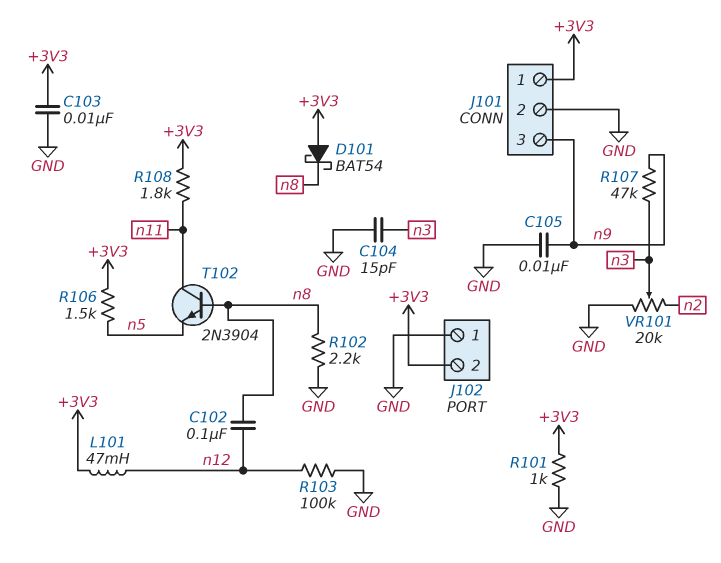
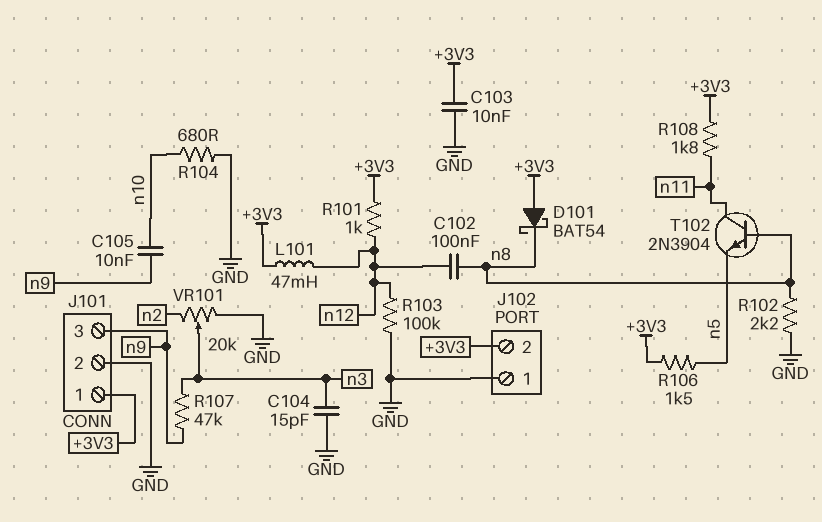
C105: 10nF (GND, n9) -> 10nF (n9, n10)
R101: 1k (+3V3, GND) -> 1k (+3V3, n12)
R104: none -> 680 (GND, n10)

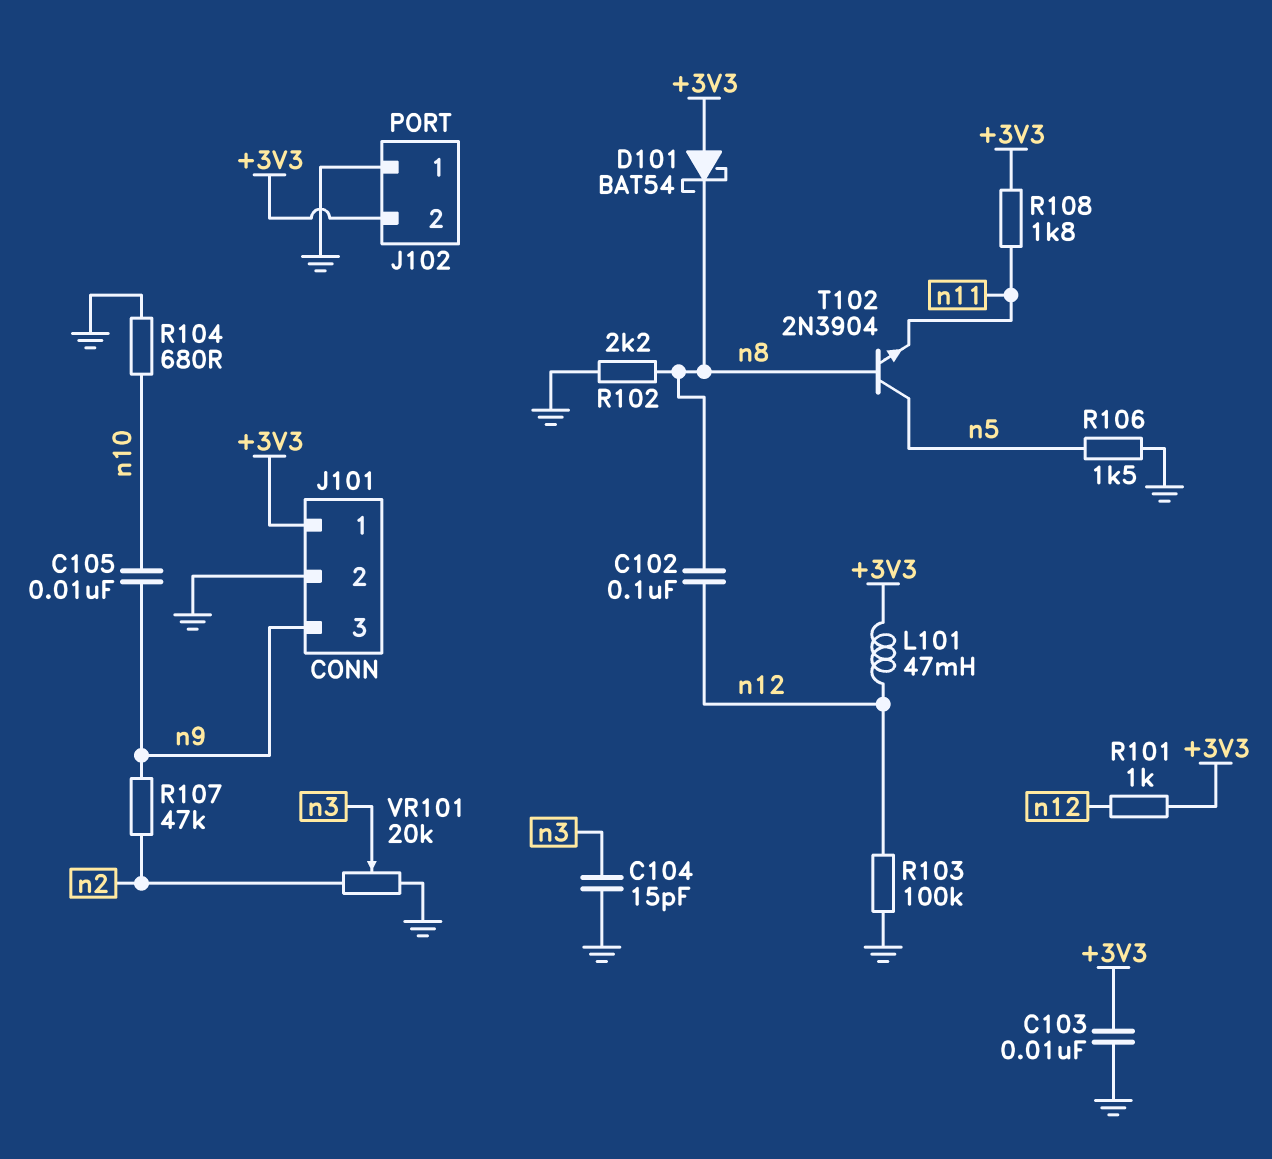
R106: 1.5k (+3V3, n5) -> 1.5k (GND, n5)
R107: 47k (n3, n9) -> 47k (n2, n9)
T102: NPN 2N3904 (B n8, C n11, E n5) -> NPN 2N3904 (B n8, C n5, E n11)

